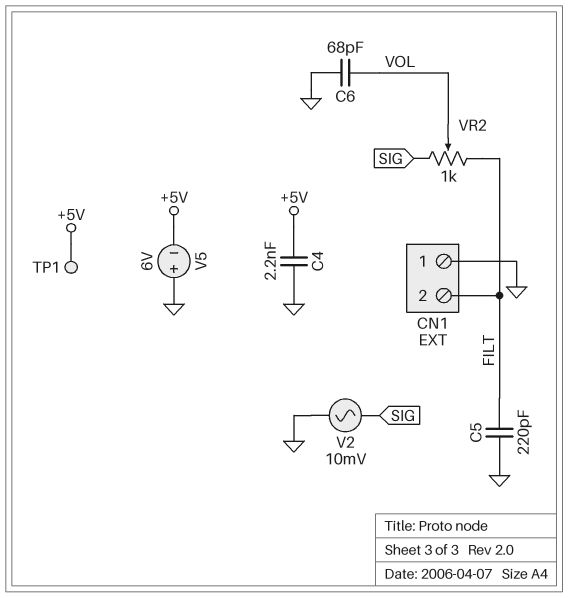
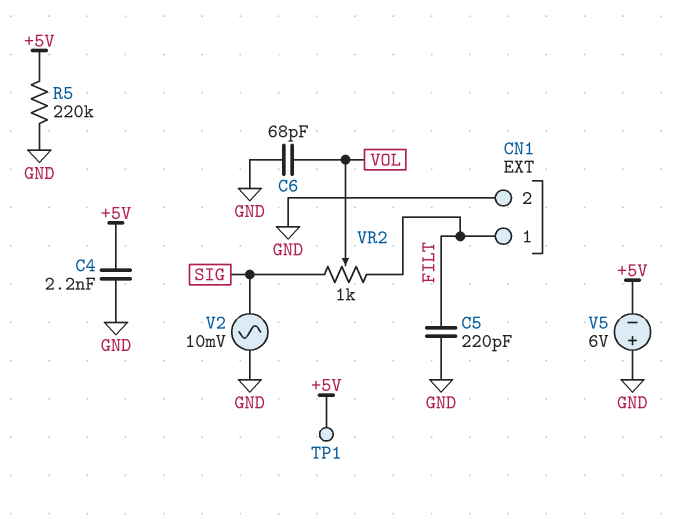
CN1 pin 1: GND -> FILT
CN1 pin 2: FILT -> GND
R5: none -> 220k (+5V, GND)

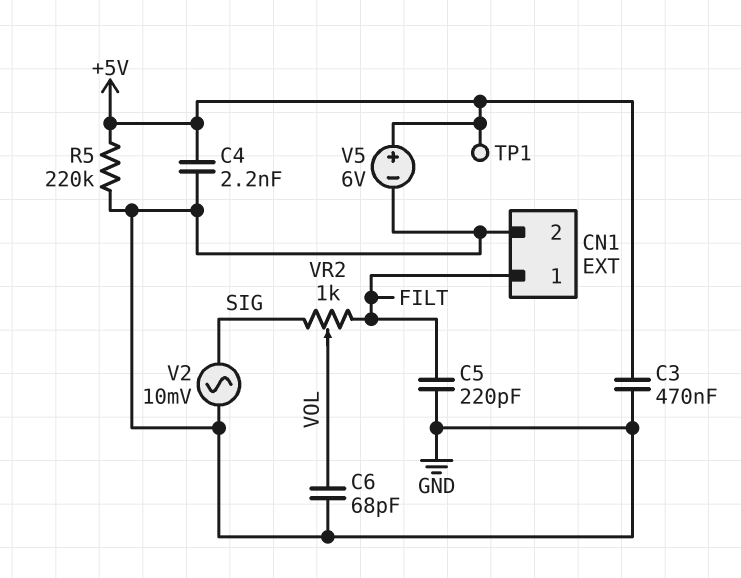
C3: none -> 470nF (+5V, GND)
V5: 6V (plus GND, minus +5V) -> 6V (plus +5V, minus GND)

